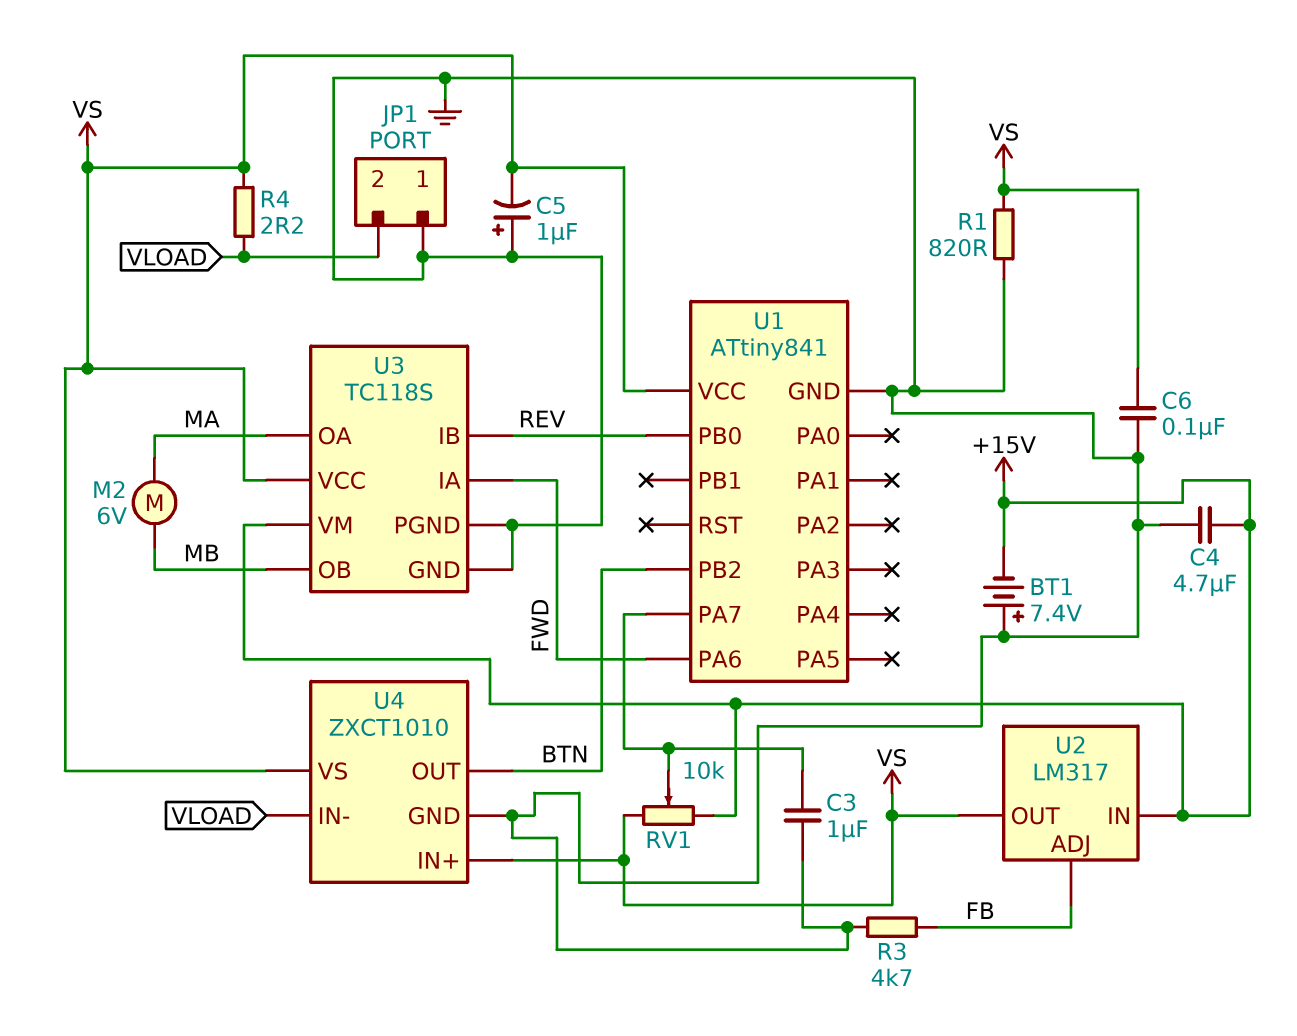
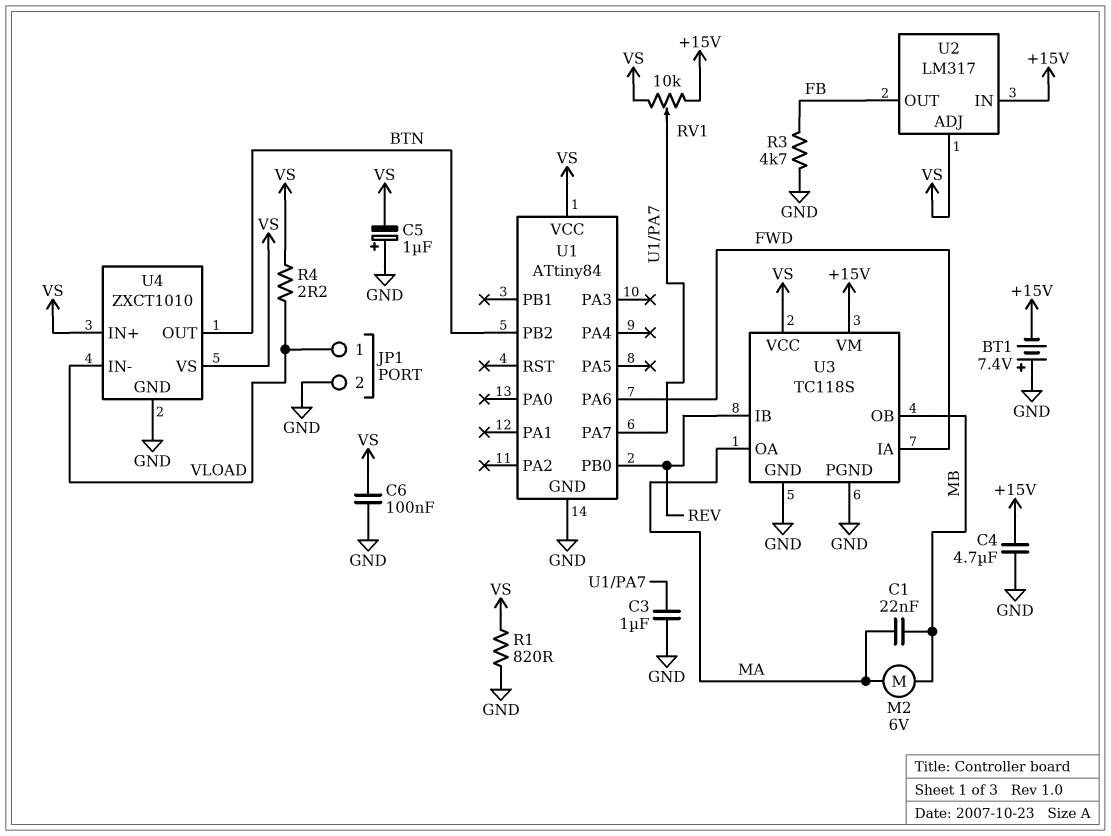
C1: none -> 22nF (MA, MB)
JP1 pin 1: GND -> VLOAD
JP1 pin 2: VLOAD -> GND
U1: ATtiny841 -> ATtiny84
U2 pin ADJ: FB -> VS
U2 pin OUT: VS -> FB

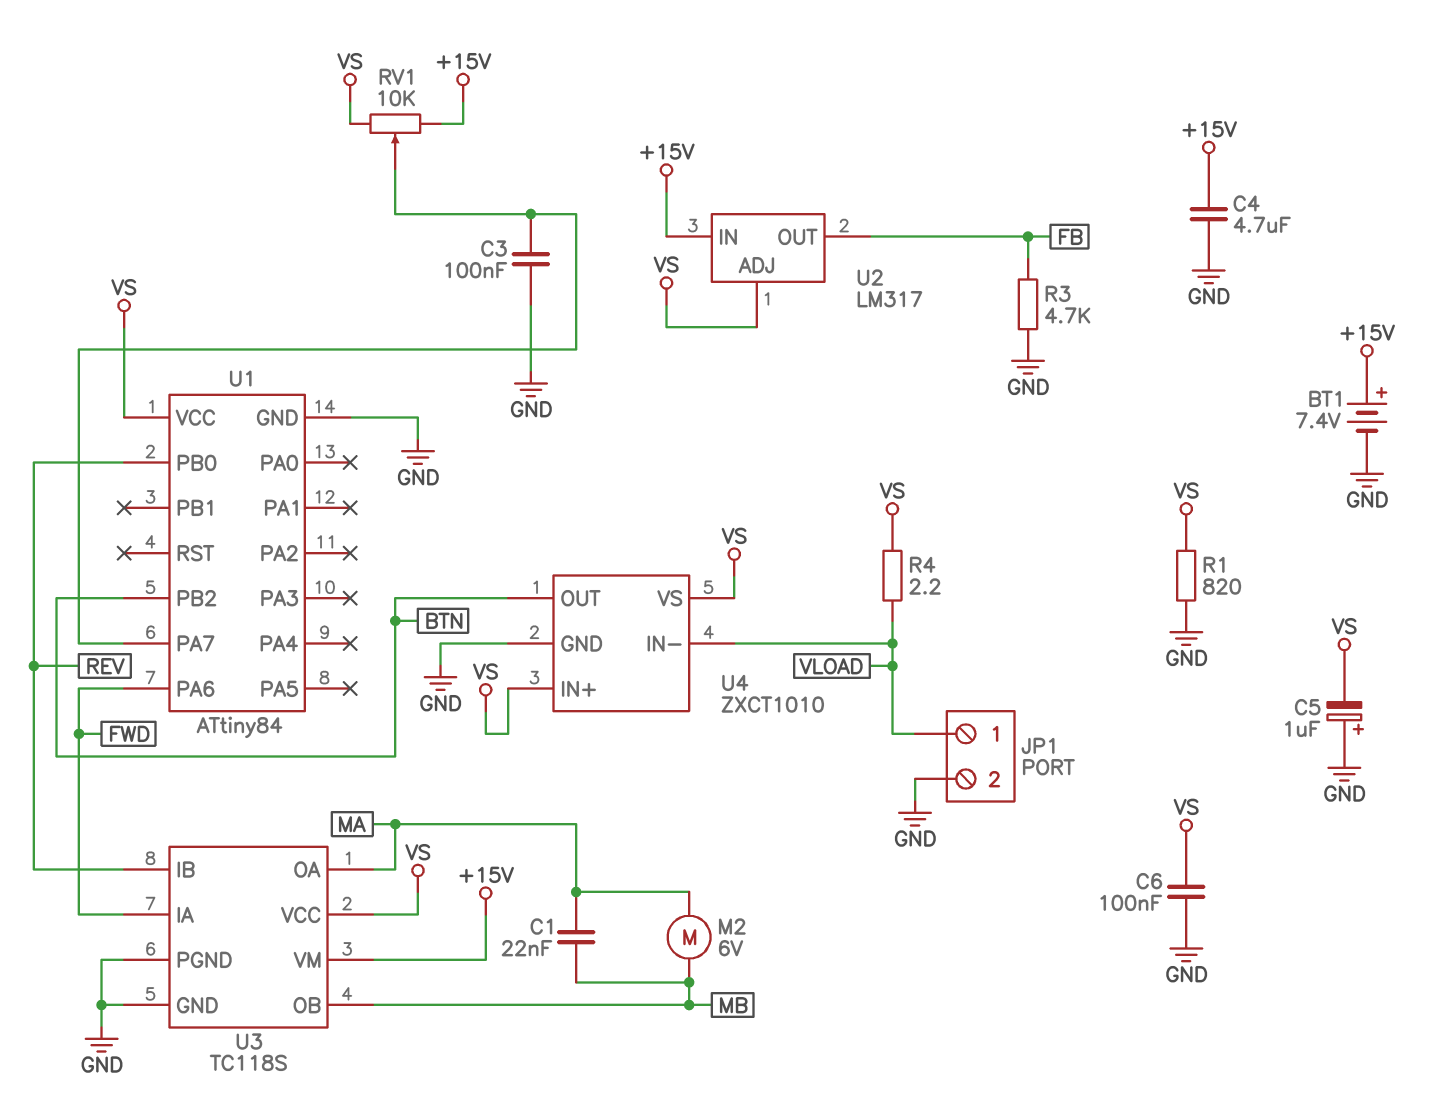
BT1: 7.4V (plus GND, minus +15V) -> 7.4V (plus +15V, minus GND)
C3: 1uF (GND, U1/PA7) -> 100nF (GND, U1/PA7)

